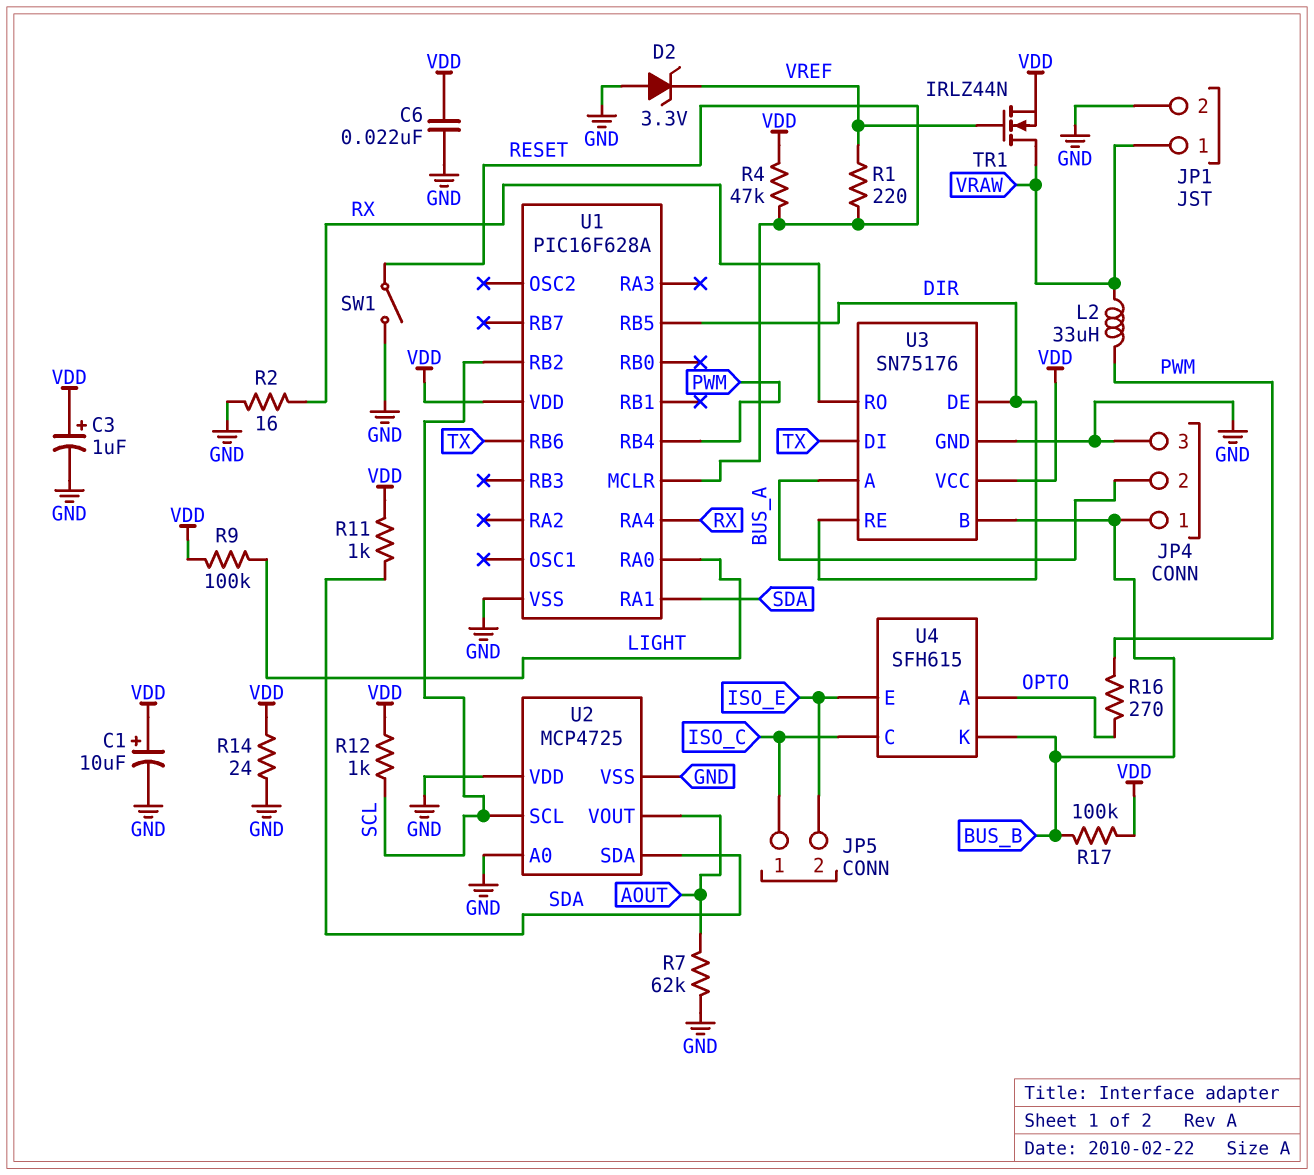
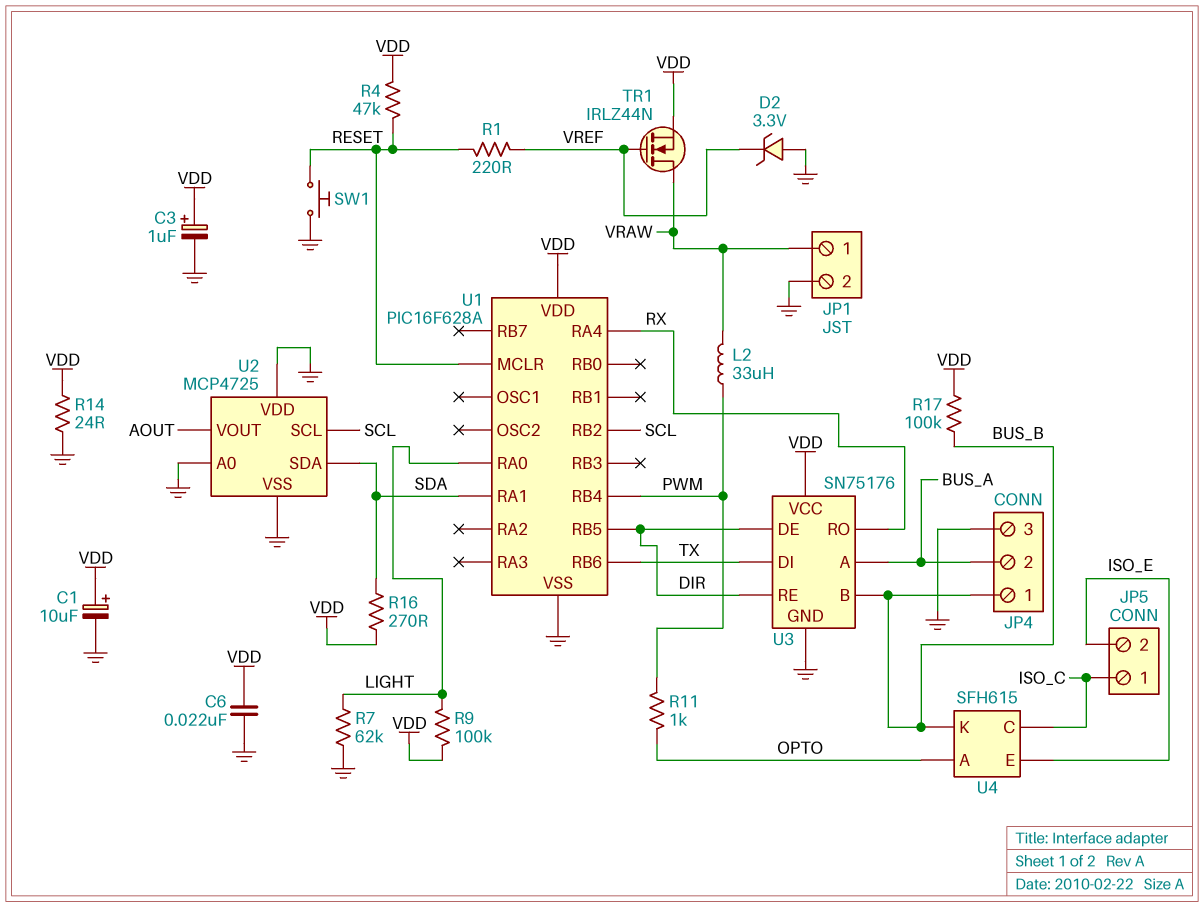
R2: 16 (GND, RX) -> none
R7: 62k (AOUT, GND) -> 62k (GND, LIGHT)
R11: 1k (SDA, VDD) -> 1k (OPTO, PWM)
R12: 1k (SCL, VDD) -> none
R16: 270 (OPTO, PWM) -> 270 (SDA, VDD)
SW1: switch (GND, RESET) -> button (GND, RESET)

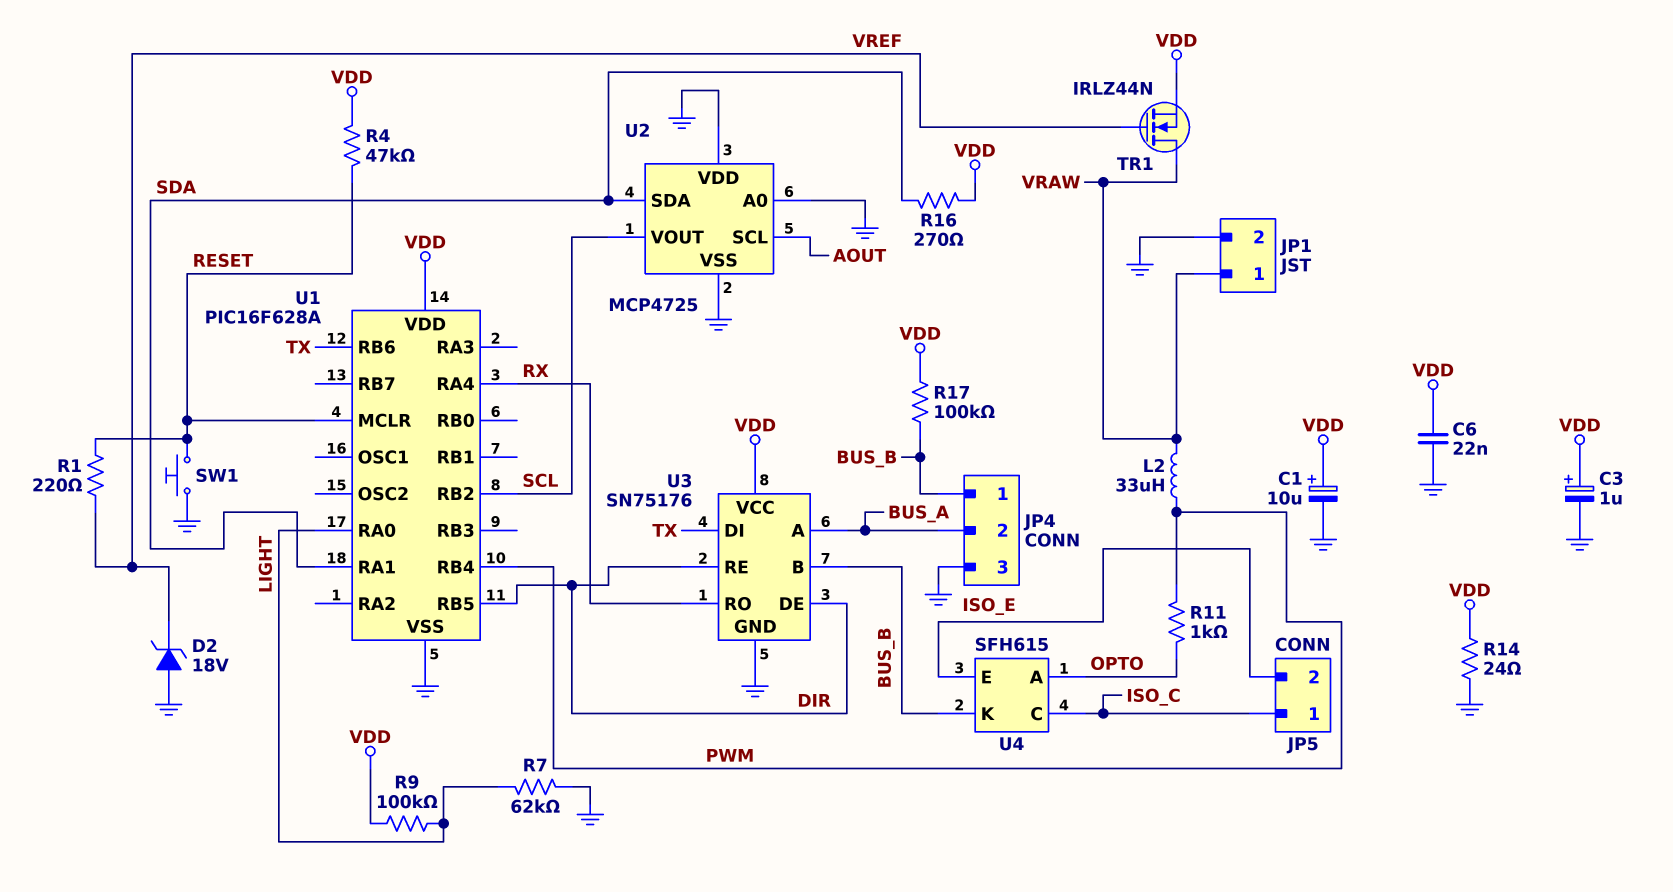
D2: zener 3.3V (A GND, K VREF) -> zener 18V (A GND, K VREF)
U2 pin SCL: SCL -> AOUT
U2 pin VOUT: AOUT -> SCL

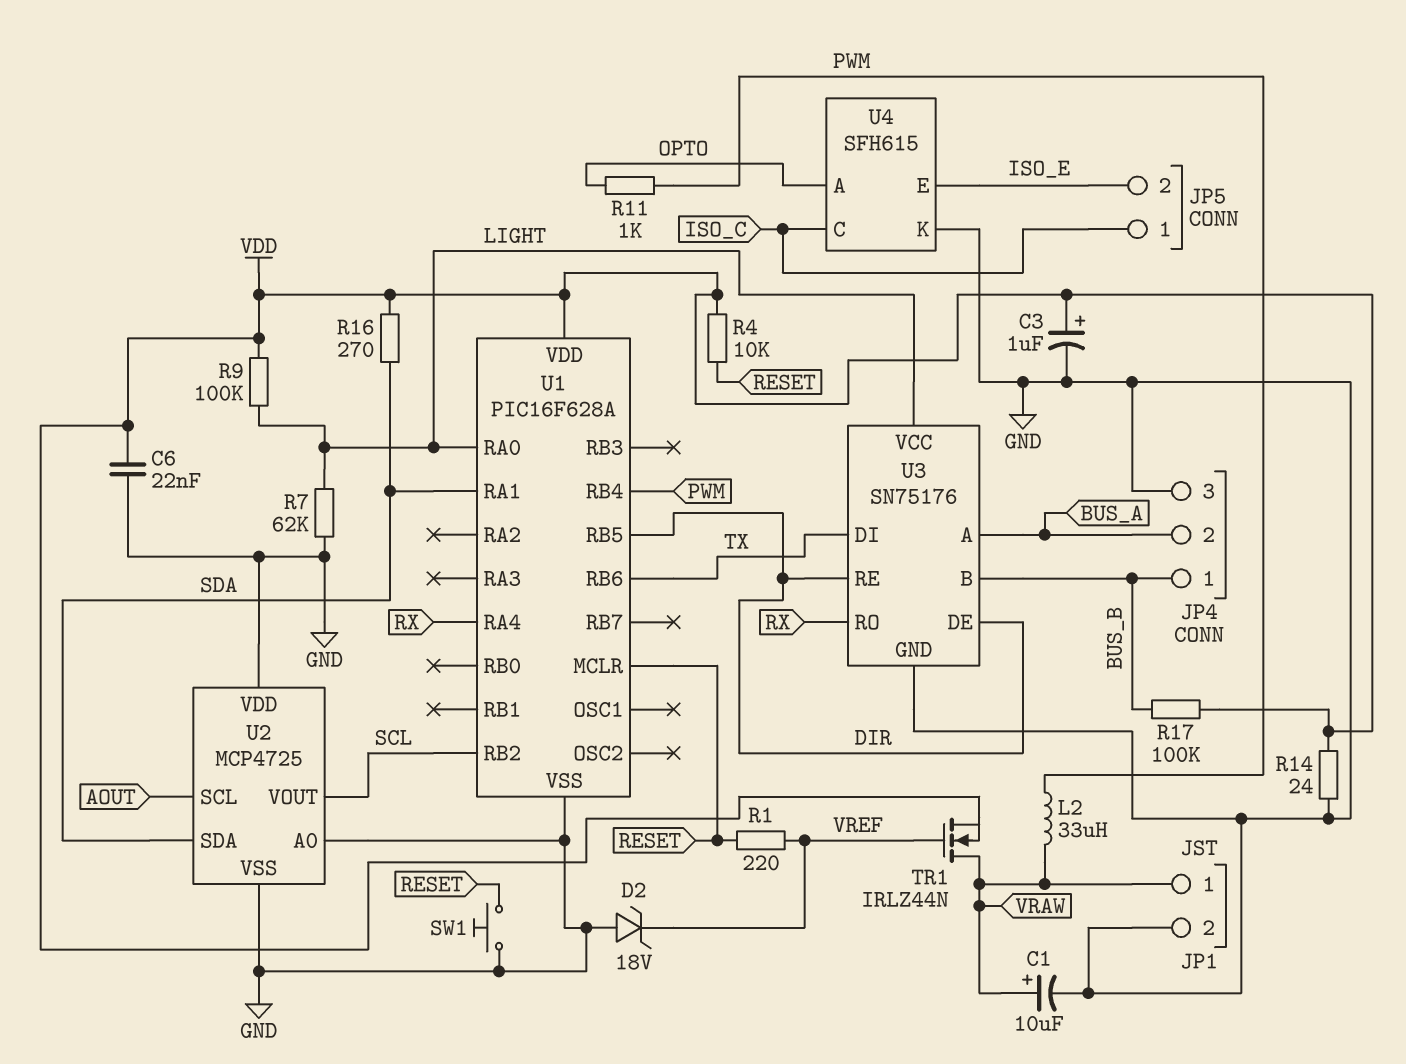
C1: 10uF (plus VDD, minus GND) -> 10uF (plus VRAW, minus GND)
R4: 47k (RESET, VDD) -> 10k (RESET, VDD)
U3 pin VCC: VDD -> LIGHT
U4 pin K: BUS_B -> GND

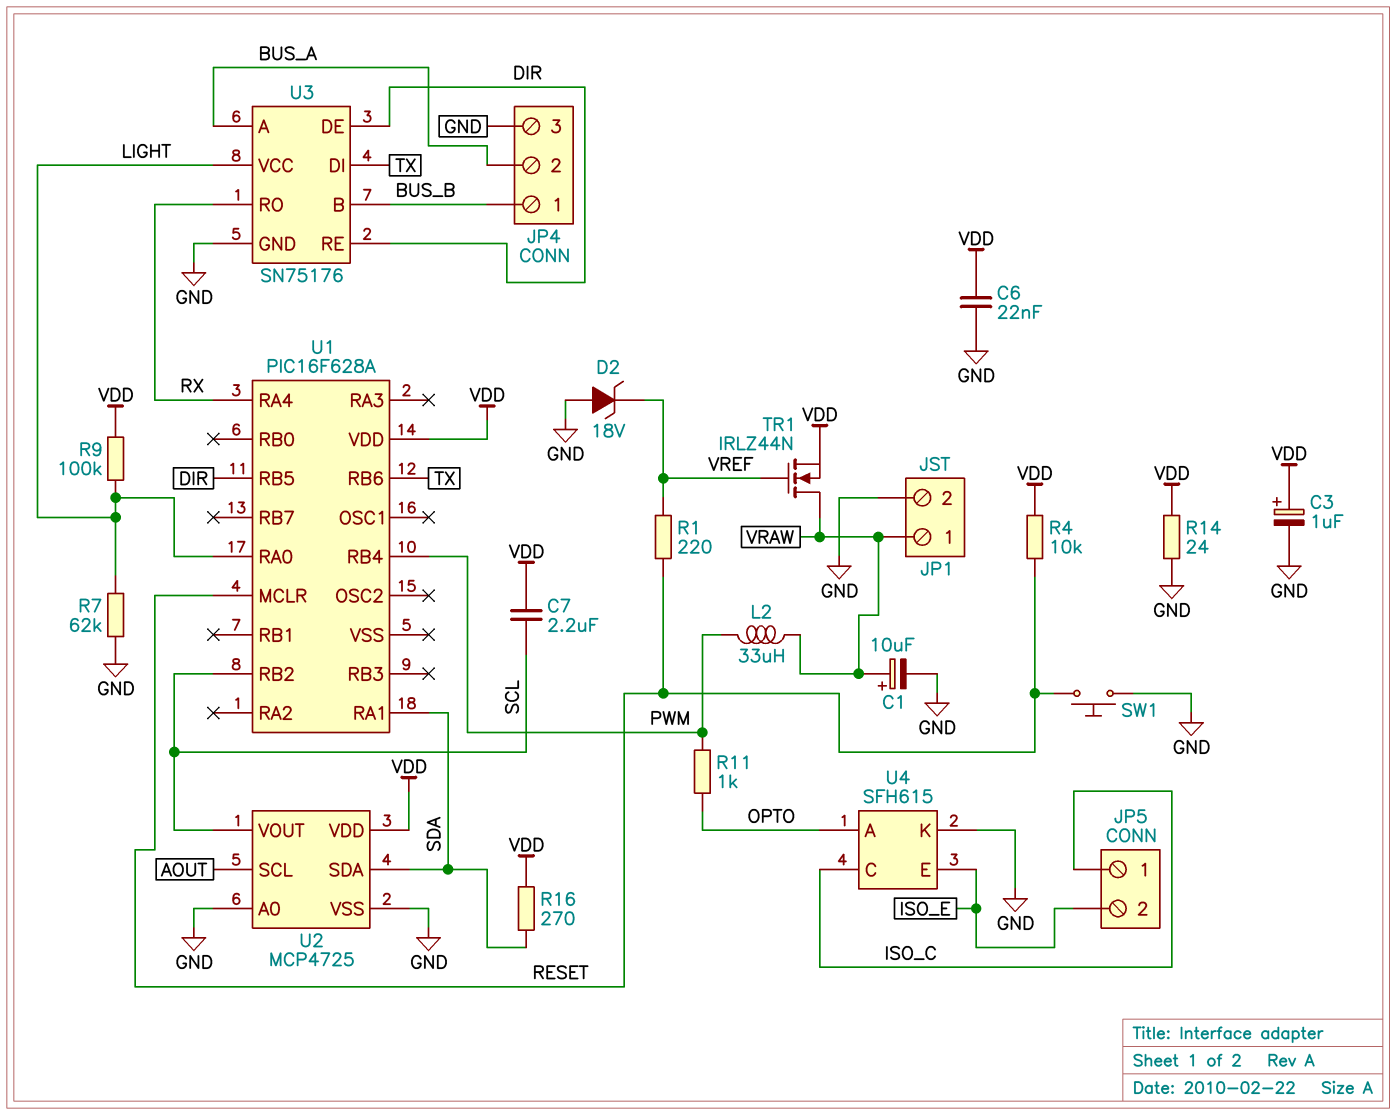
C7: none -> 2.2uF (SCL, VDD)
R17: 100k (BUS_B, VDD) -> none
U1 pin VSS: GND -> none
U2 pin VDD: GND -> VDD

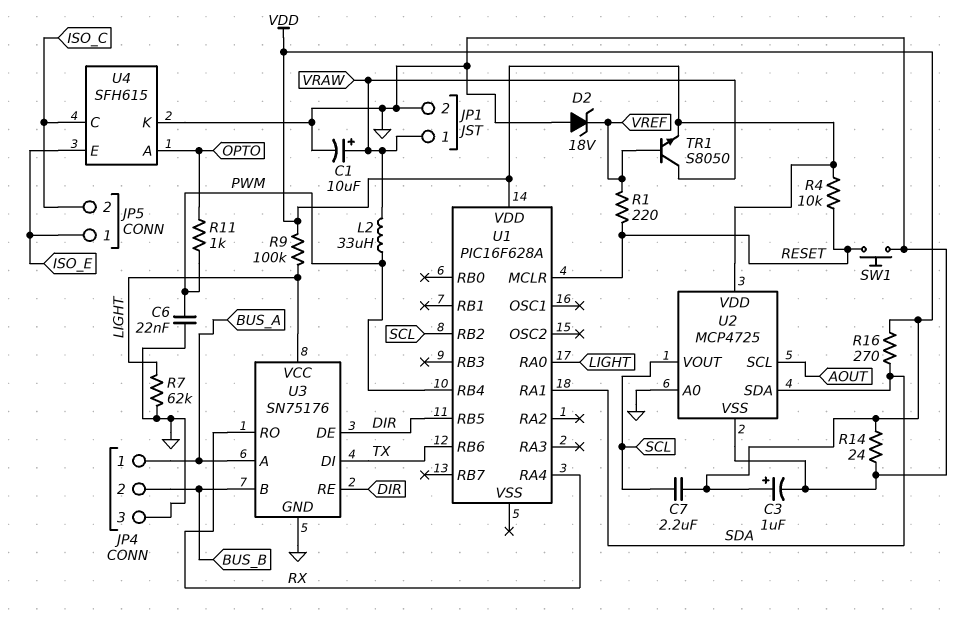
C6: 22nF (GND, VDD) -> 22nF (GND, PWM)
JP4 pin 1: BUS_B -> BUS_A
JP4 pin 2: BUS_A -> BUS_B
JP5 pin 1: ISO_C -> ISO_E
JP5 pin 2: ISO_E -> ISO_C
TR1: NMOS IRLZ44N (G VREF, D VRAW, S VDD) -> NPN S8050 (B VREF, C VRAW, E VDD)

